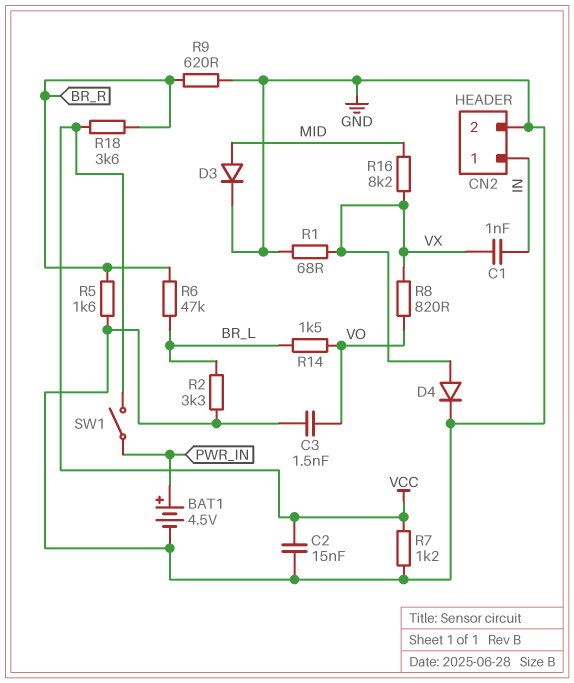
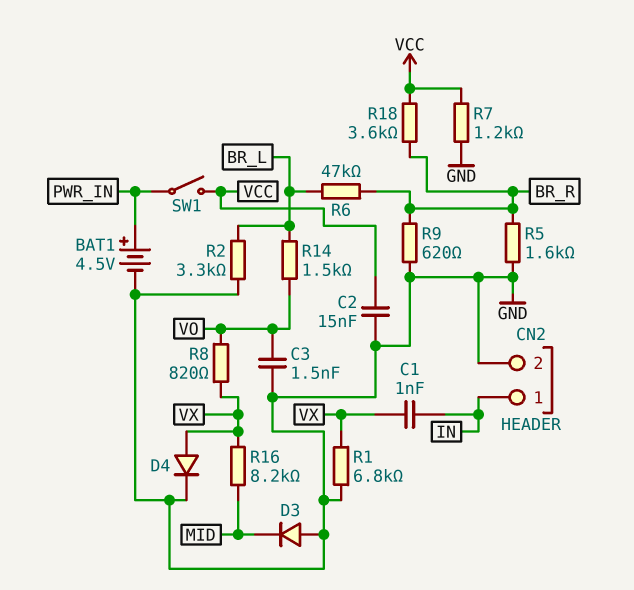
D3: diode (A MID, K GND) -> diode (A GND, K MID)
R1: 68 (GND, VX) -> 6.8k (GND, VX)

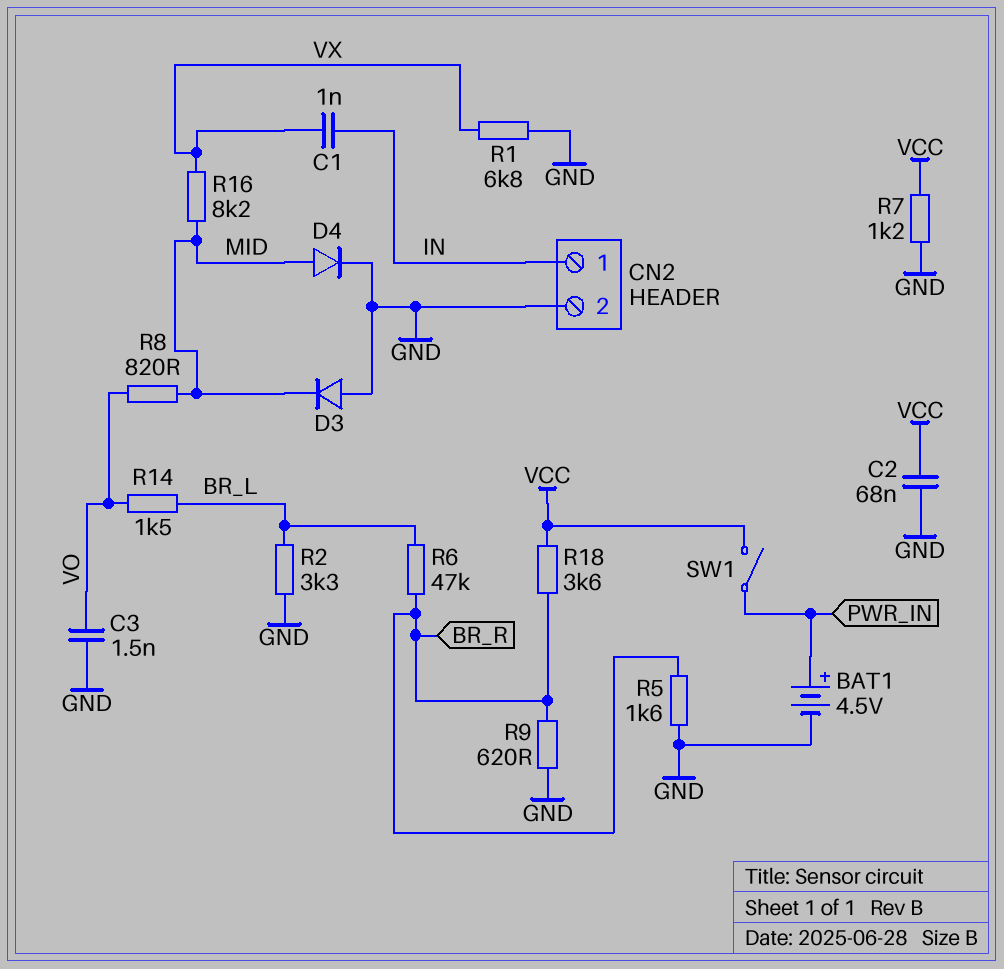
C2: 15nF (GND, VCC) -> 68nF (GND, VCC)
D4: diode (A VX, K GND) -> diode (A MID, K GND)
R8: 820 (VO, VX) -> 820 (MID, VO)

